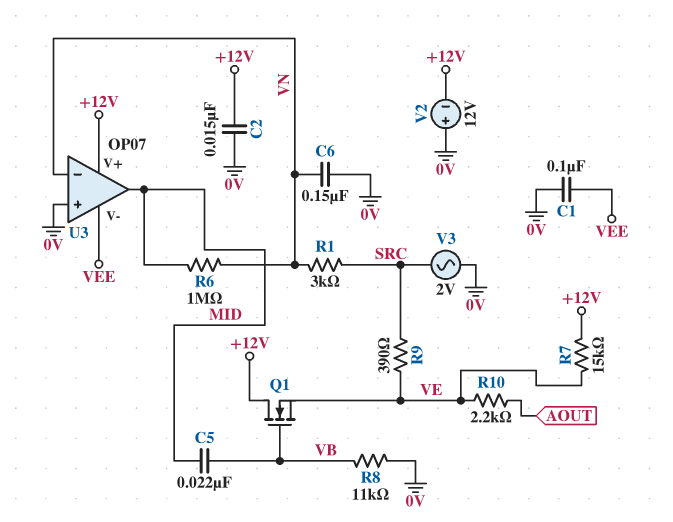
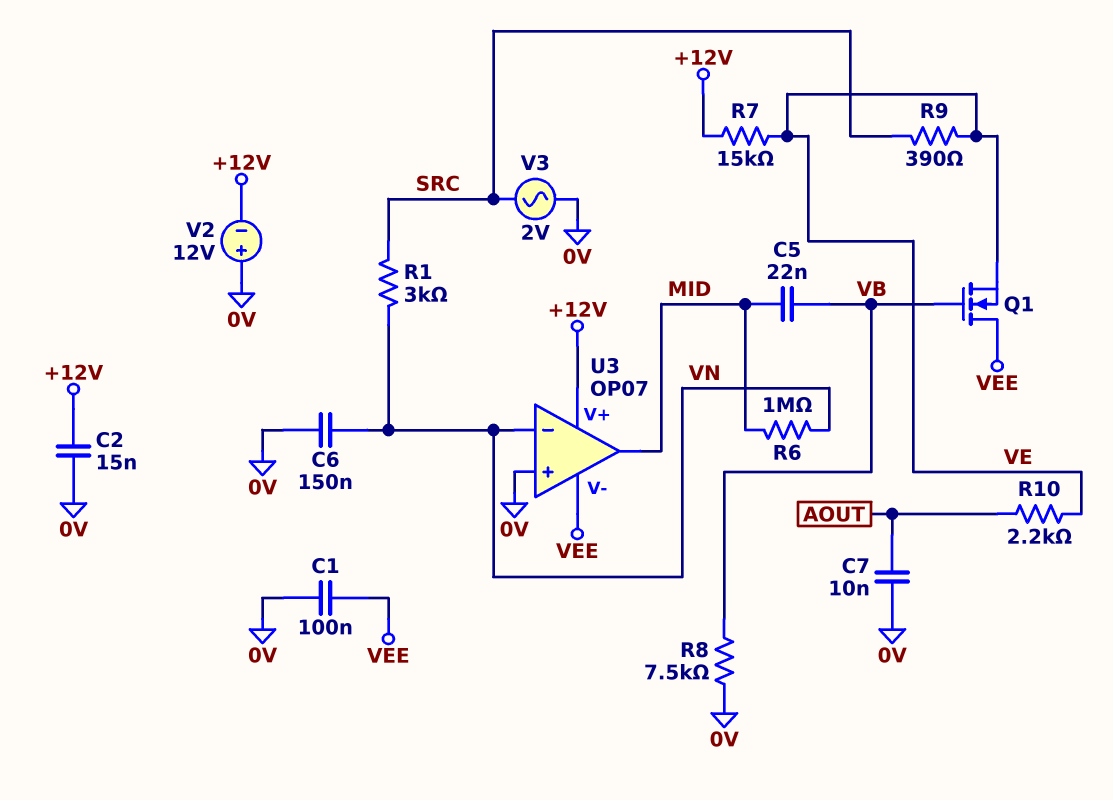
C7: none -> 10nF (0V, AOUT)
Q1: NMOS (G VB, D +12V, S VE) -> NMOS (G VB, D VEE, S VE)
R8: 11k (0V, VB) -> 7.5k (0V, VB)

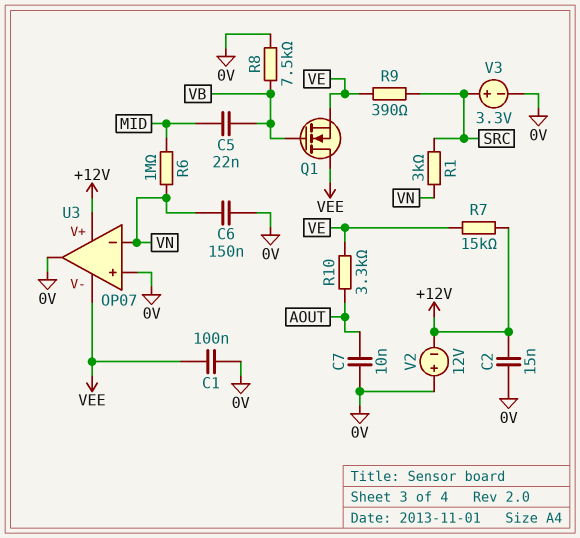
R10: 2.2k (AOUT, VE) -> 3.3k (AOUT, VE)
U3 pin out: MID -> 0V
V3: AC 2V (0V, SRC) -> 3.3V (plus SRC, minus 0V)

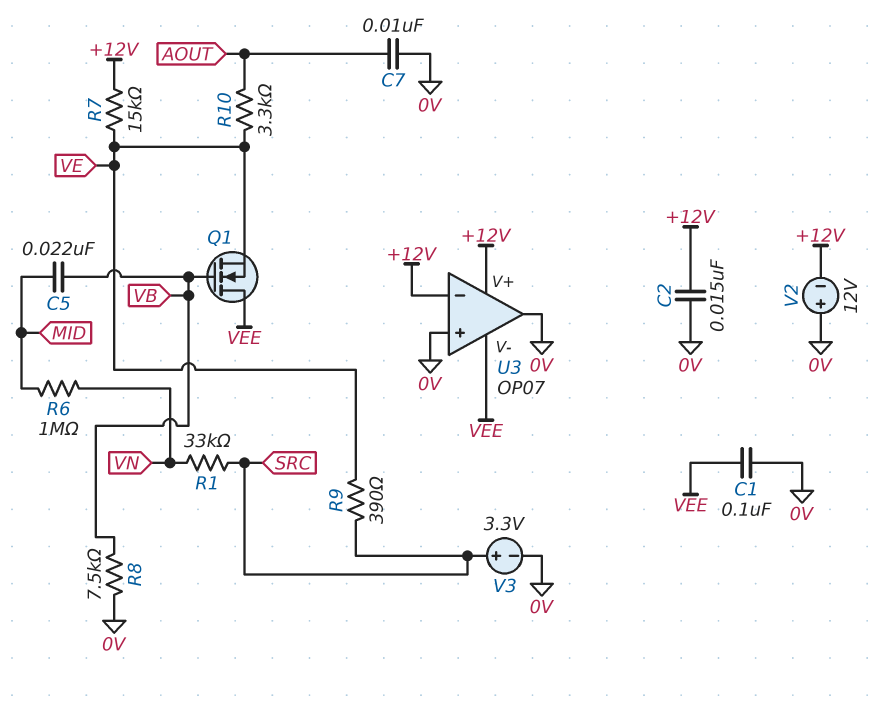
C6: 150nF (0V, VN) -> none
R1: 3k (SRC, VN) -> 33k (SRC, VN)
U3 pin in-: VN -> +12V

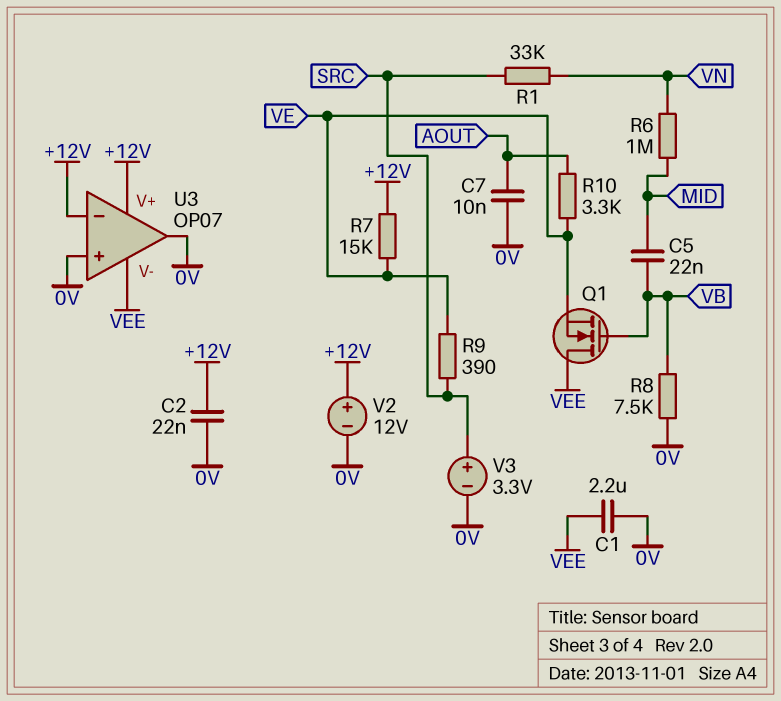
C1: 100nF (0V, VEE) -> 2.2uF (0V, VEE)
C2: 15nF (+12V, 0V) -> 22nF (+12V, 0V)
V2: 12V (plus 0V, minus +12V) -> 12V (plus +12V, minus 0V)

